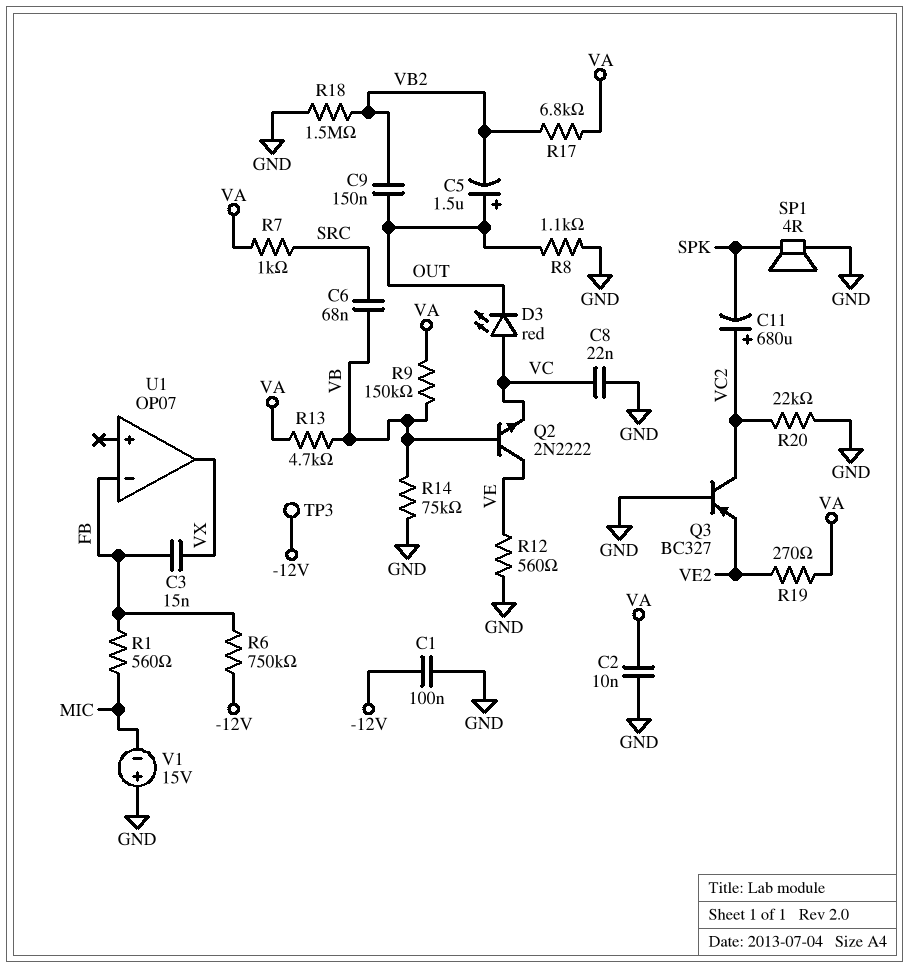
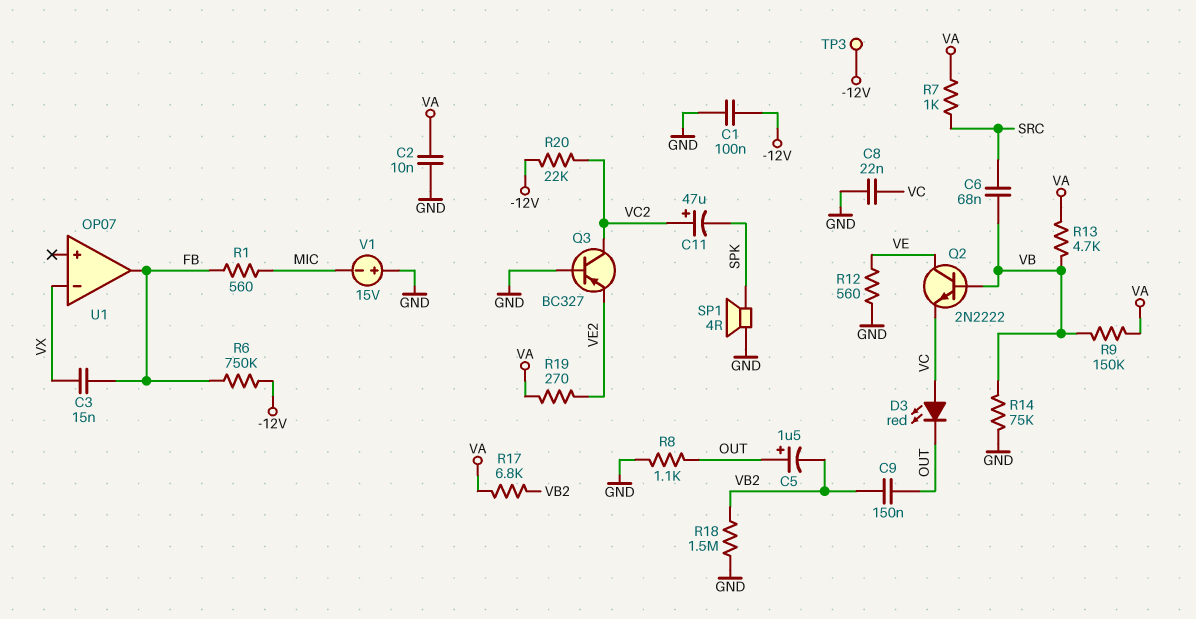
C11: 680uF (plus VC2, minus SPK) -> 47uF (plus VC2, minus SPK)
R20: 22k (GND, VC2) -> 22k (-12V, VC2)
U1 pin in-: FB -> VX
U1 pin out: VX -> FB

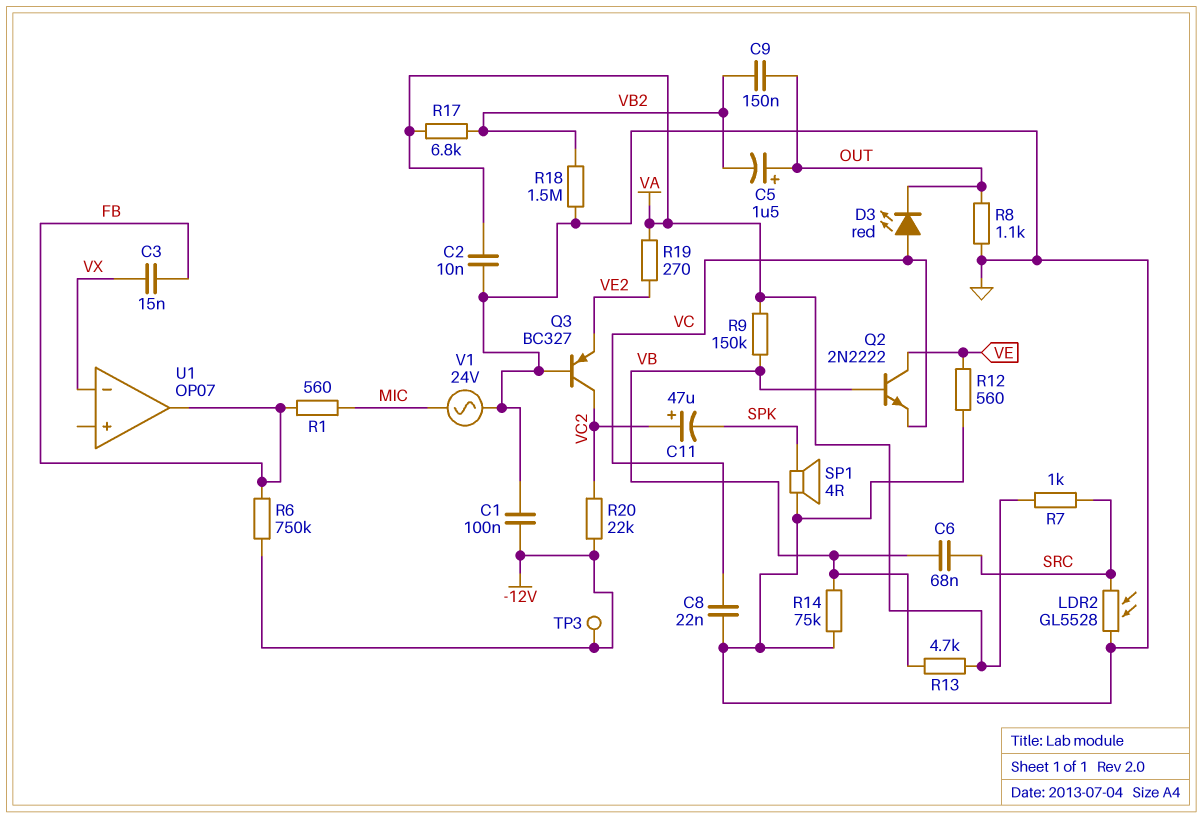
LDR2: none -> GL5528 (GND, SRC)
V1: 15V (plus GND, minus MIC) -> AC 24V (GND, MIC)

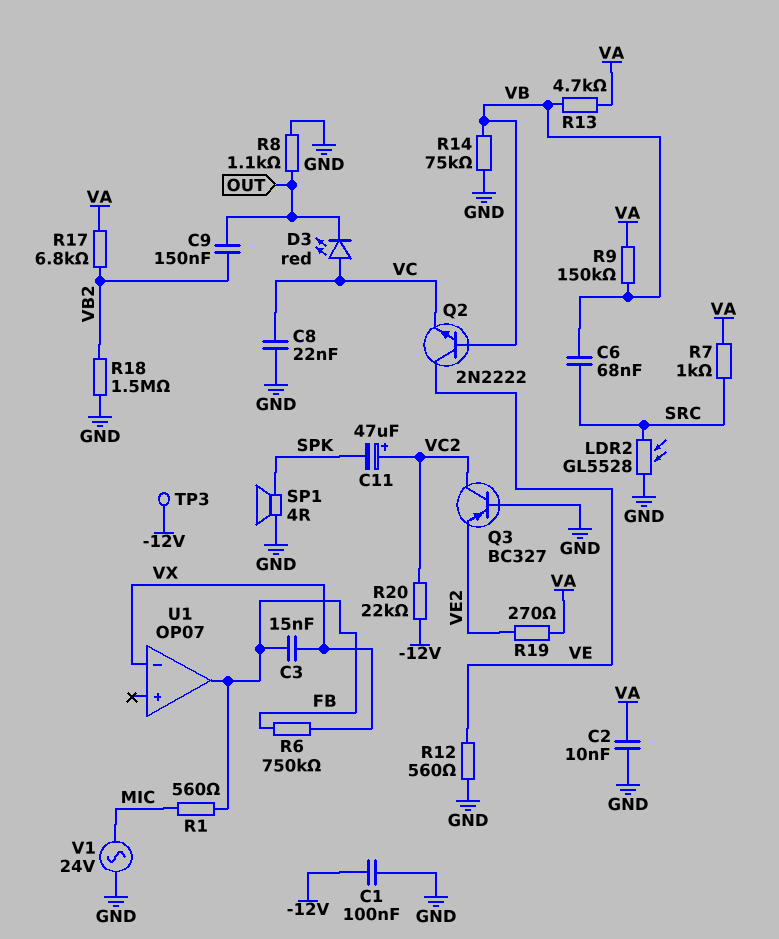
C5: 1.5uF (plus OUT, minus VB2) -> none
R6: 750k (-12V, FB) -> 750k (FB, VX)

